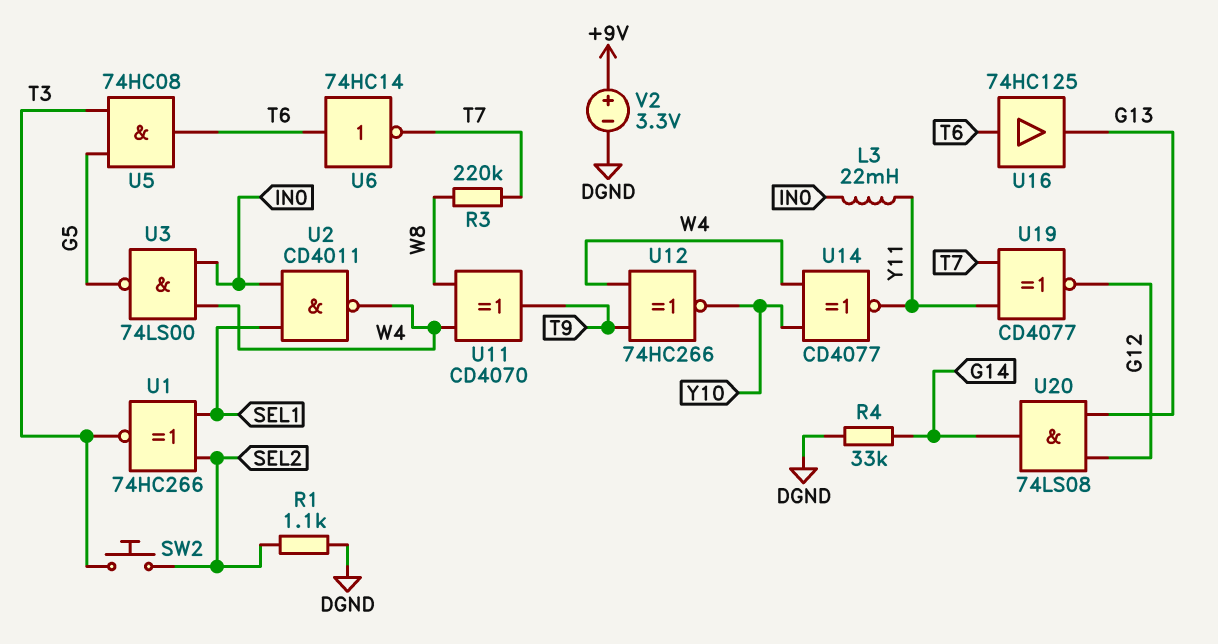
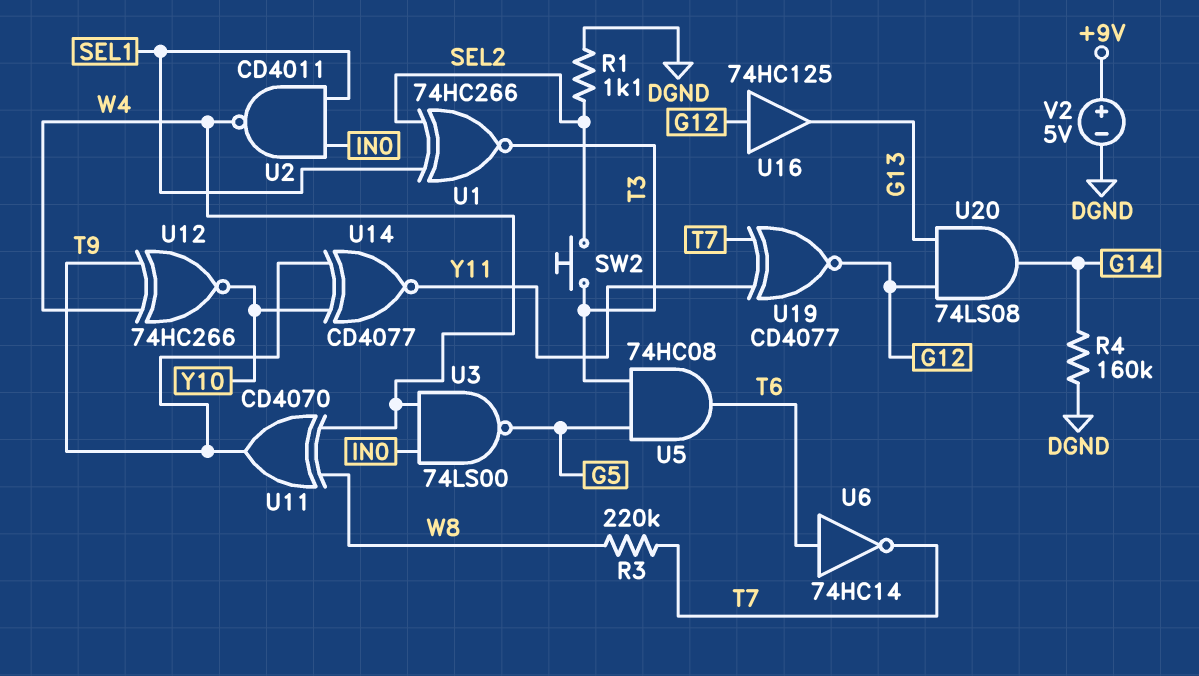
L3: 22mH (IN0, Y11) -> none
R4: 33k (DGND, G14) -> 160k (DGND, G14)
U14: XNOR CD4077 (in W4, in Y10, out Y11) -> XNOR CD4077 (in T9, in Y10, out Y11)
U16: buffer 74HC125 (in T6, out G13) -> buffer 74HC125 (in G12, out G13)
V2: 3.3V (plus +9V, minus DGND) -> 5V (plus +9V, minus DGND)

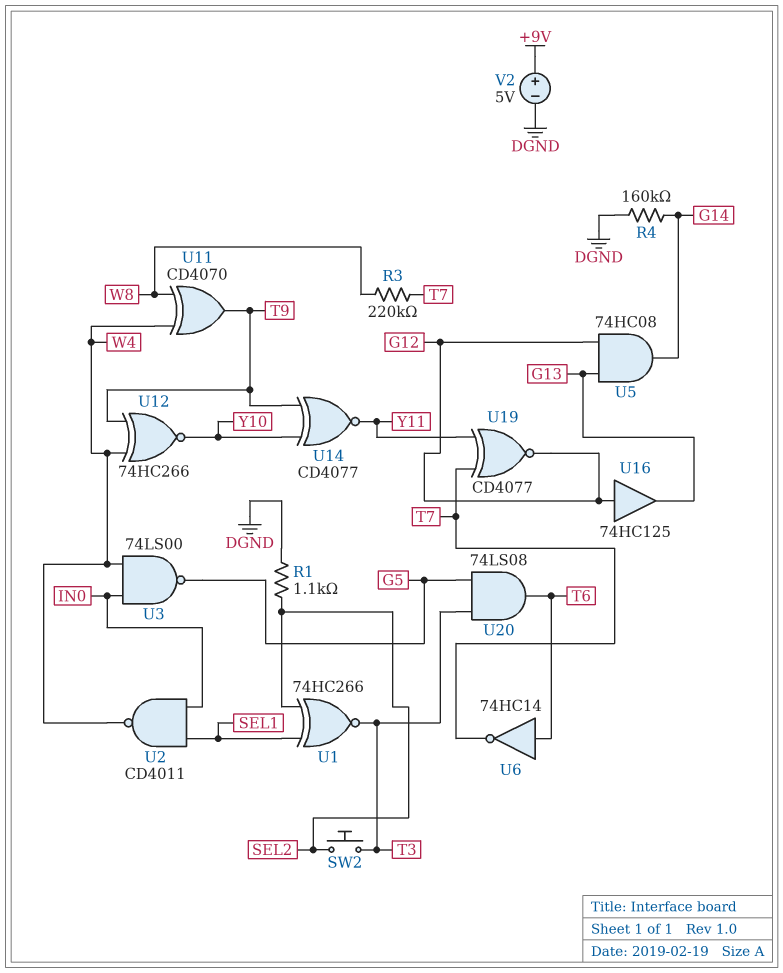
U5: AND 74HC08 (in G5, in T3, out T6) -> AND 74HC08 (in G12, in G13, out G14)
U20: AND 74LS08 (in G12, in G13, out G14) -> AND 74LS08 (in G5, in T3, out T6)

